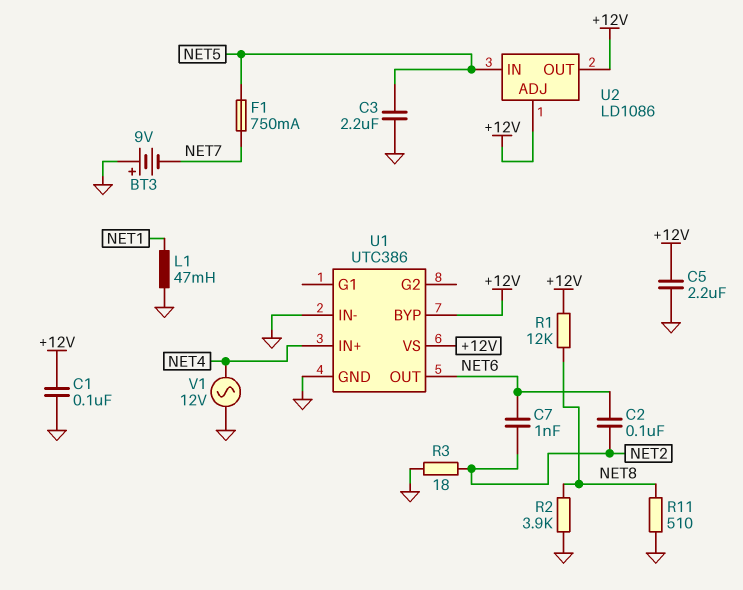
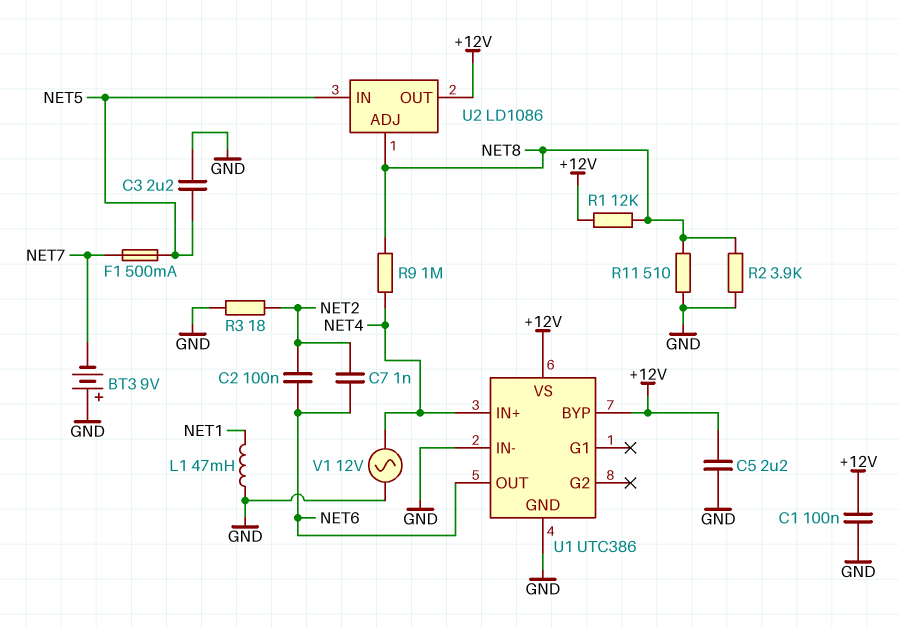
F1: 750mA (NET5, NET7) -> 500mA (NET5, NET7)
R9: none -> 1M (NET4, NET8)
U2 pin ADJ: +12V -> NET8

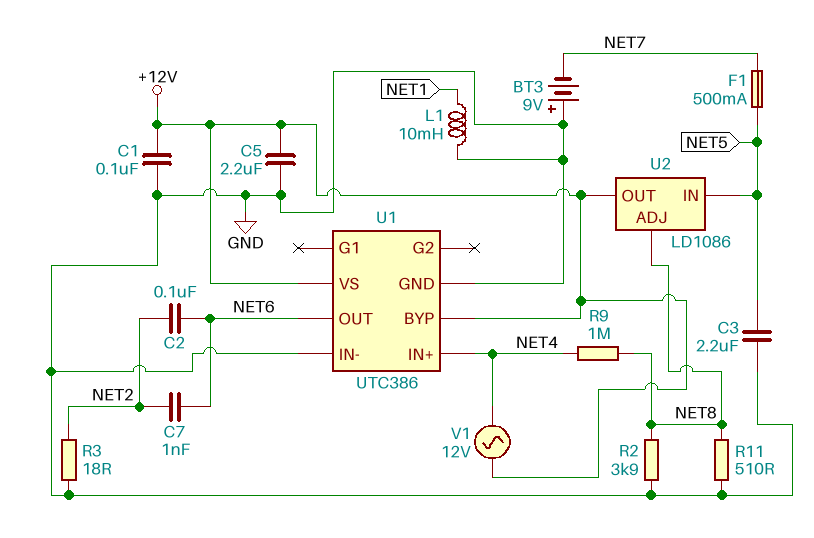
L1: 47mH (GND, NET1) -> 10mH (GND, NET1)
R1: 12k (+12V, NET8) -> none
V1: AC 12V (GND, NET4) -> AC 12V (+12V, NET4)

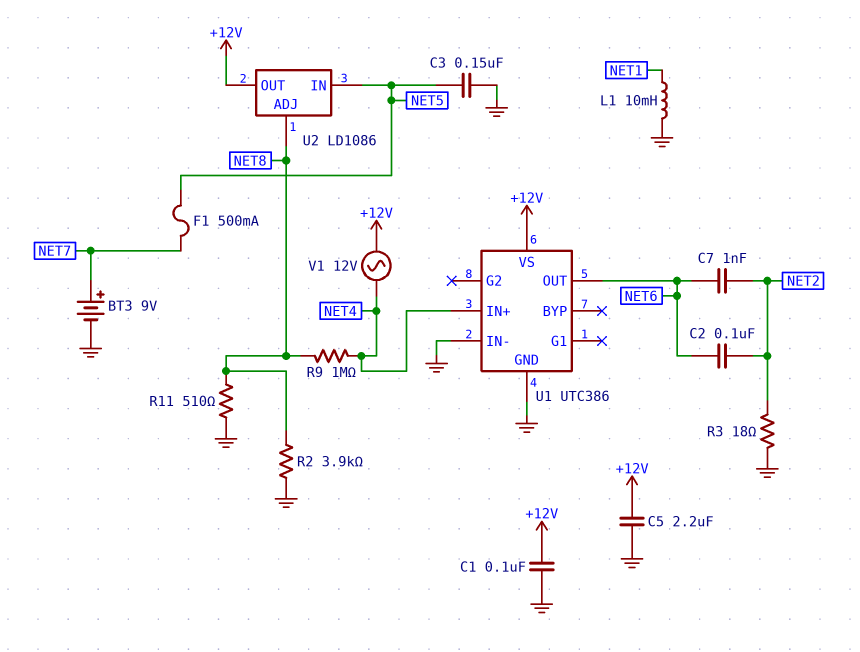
BT3: 9V (plus GND, minus NET7) -> 9V (plus NET7, minus GND)
C3: 2.2uF (GND, NET5) -> 150nF (GND, NET5)
U1 pin BYP: +12V -> none

